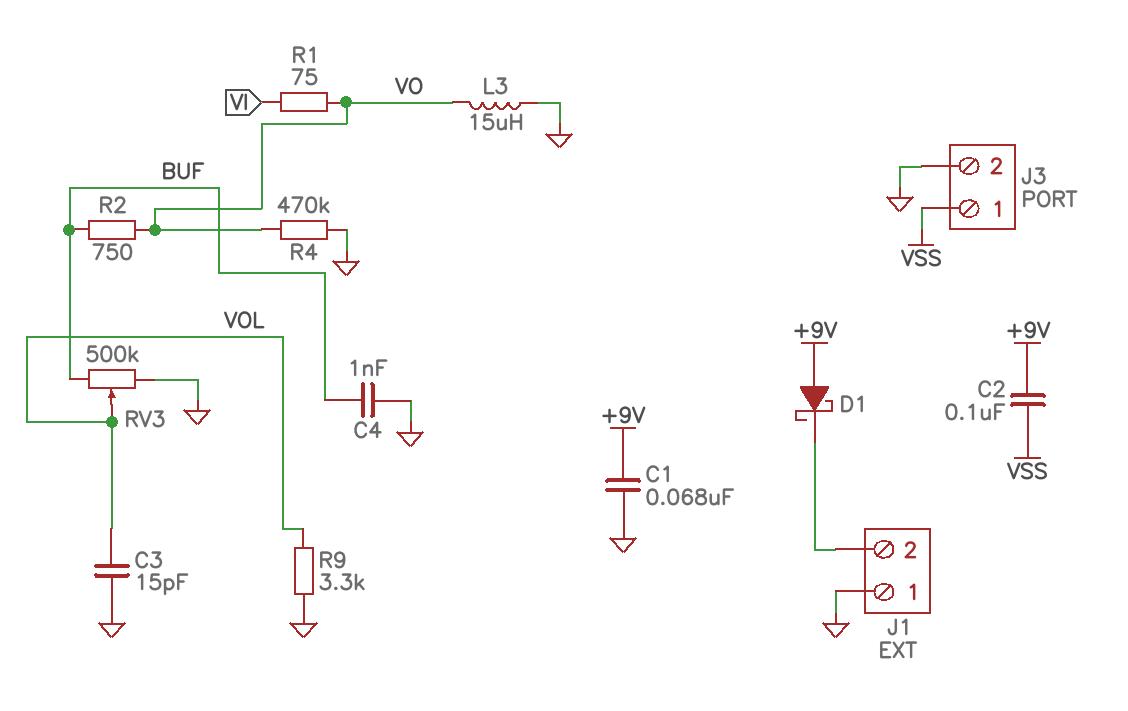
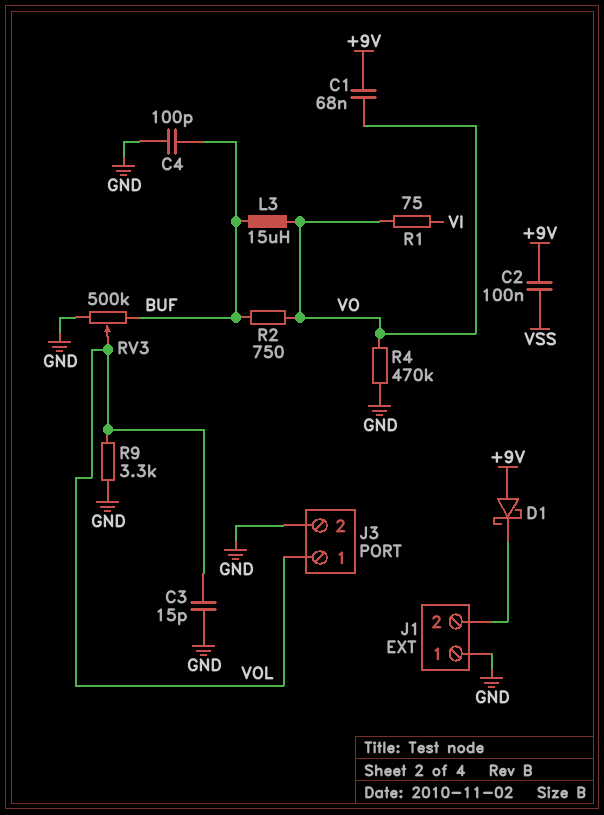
C1: 68nF (+9V, GND) -> 68nF (+9V, VO)
C4: 1nF (BUF, GND) -> 100pF (BUF, GND)
J3 pin 1: VSS -> VOL
L3: 15uH (GND, VO) -> 15uH (BUF, VO)

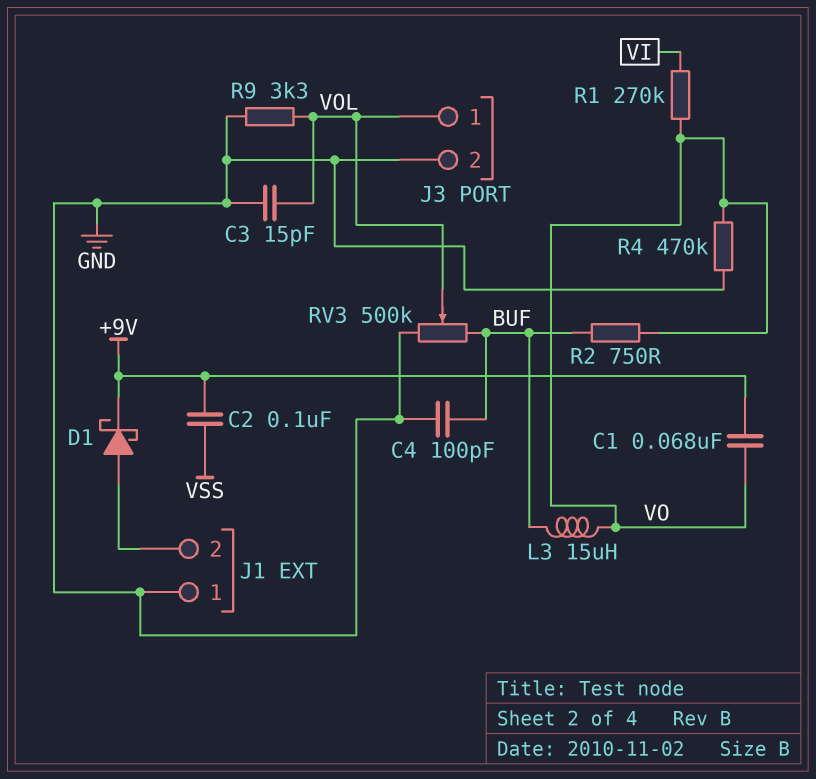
D1: schottky (A +9V, K J1/2) -> schottky (A J1/2, K +9V)
R1: 75 (VI, VO) -> 270k (VI, VO)

